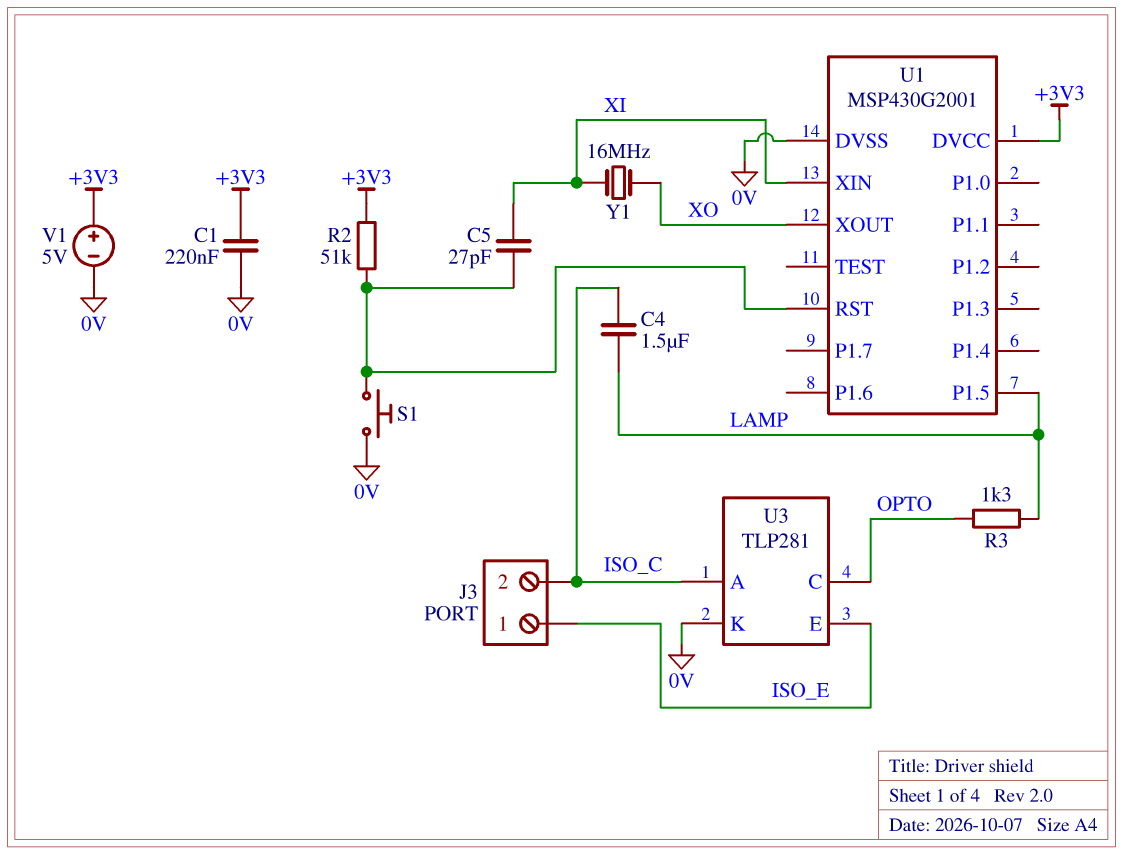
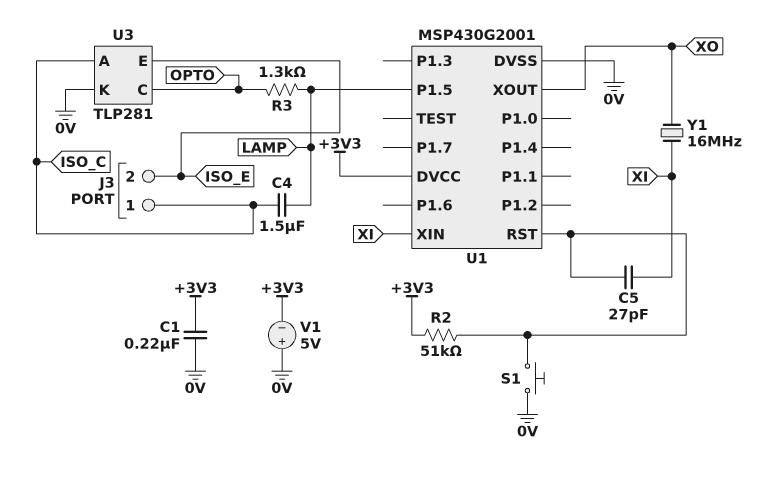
J3 pin 1: ISO_E -> ISO_C
J3 pin 2: ISO_C -> ISO_E
V1: 5V (plus +3V3, minus 0V) -> 5V (plus 0V, minus +3V3)

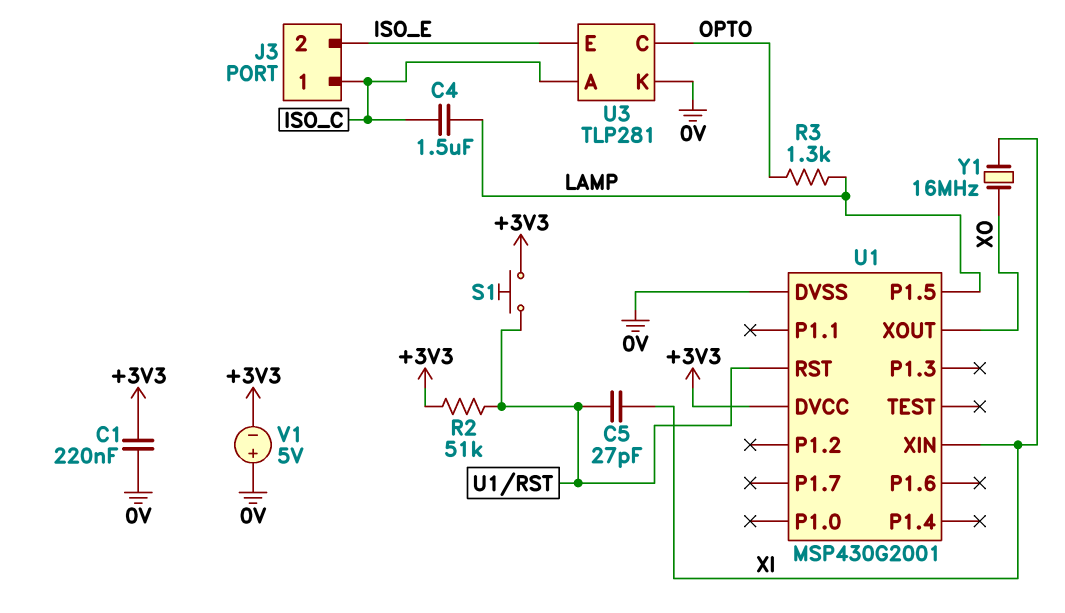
S1: button (0V, U1/RST) -> button (+3V3, U1/RST)

